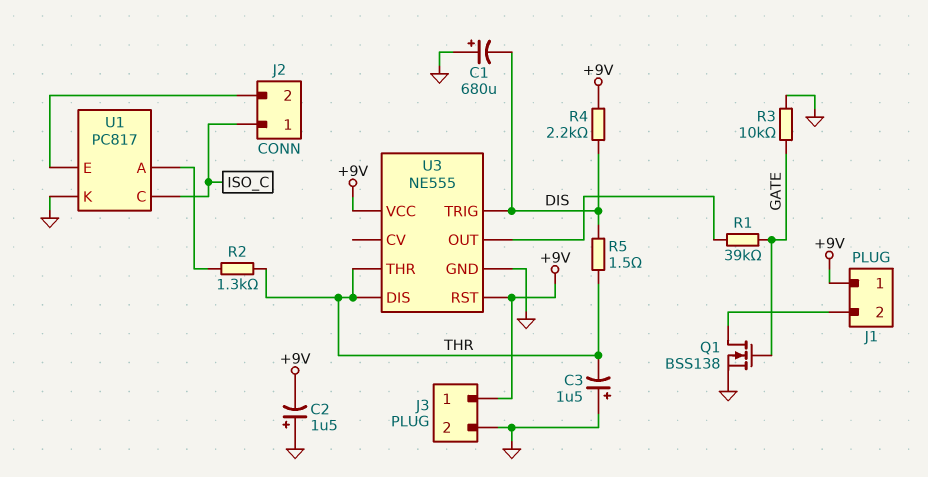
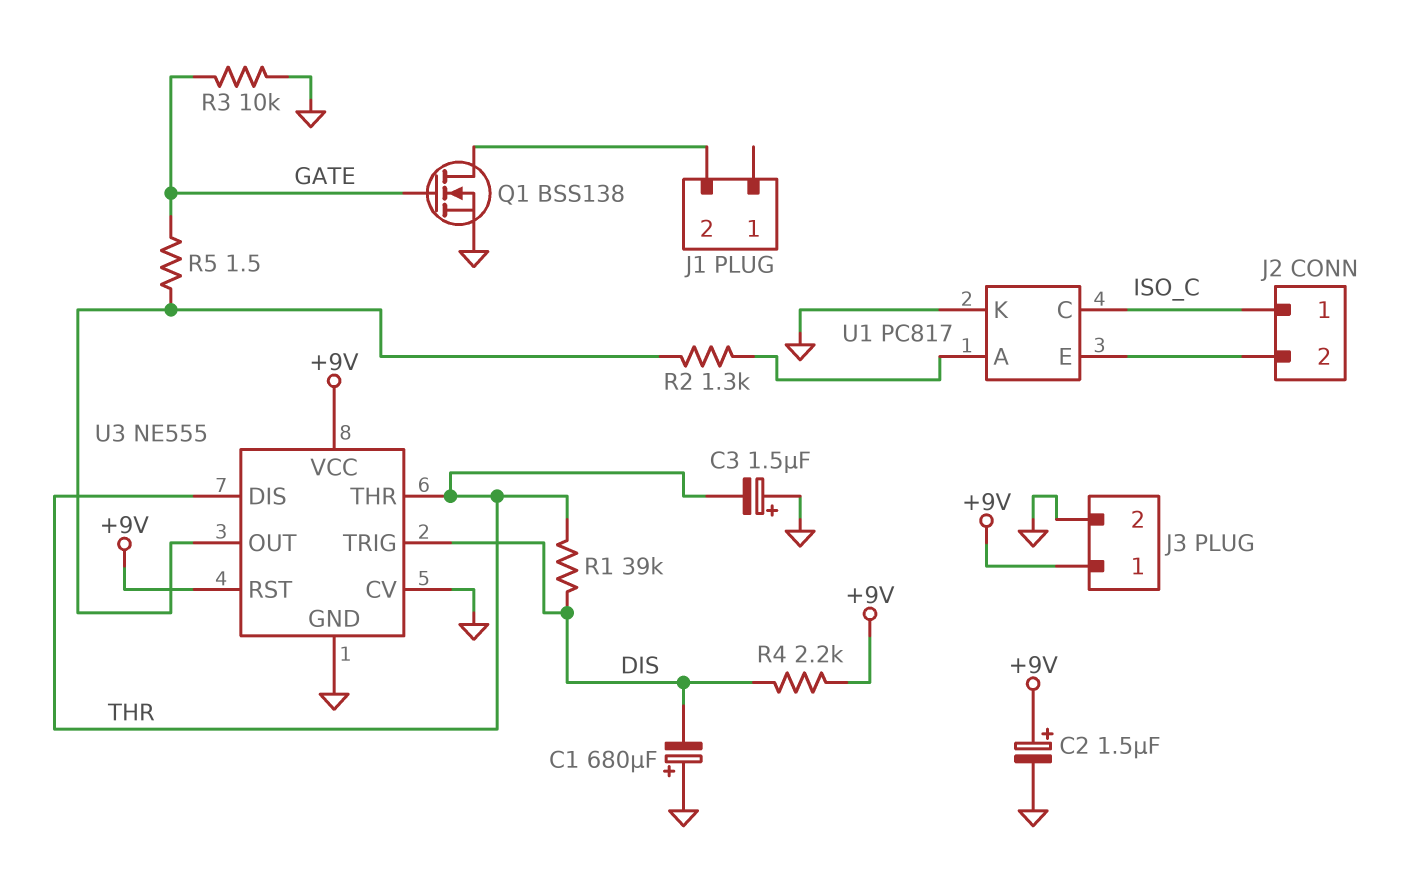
C2: 1.5uF (plus GND, minus +9V) -> 1.5uF (plus +9V, minus GND)
J1 pin 1: +9V -> none
R1: 39k (GATE, U3/OUT) -> 39k (DIS, THR)
R2: 1.3k (THR, U1/A) -> 1.3k (U1/A, U3/OUT)
R5: 1.5 (DIS, THR) -> 1.5 (GATE, U3/OUT)
U3 pin CV: none -> GND

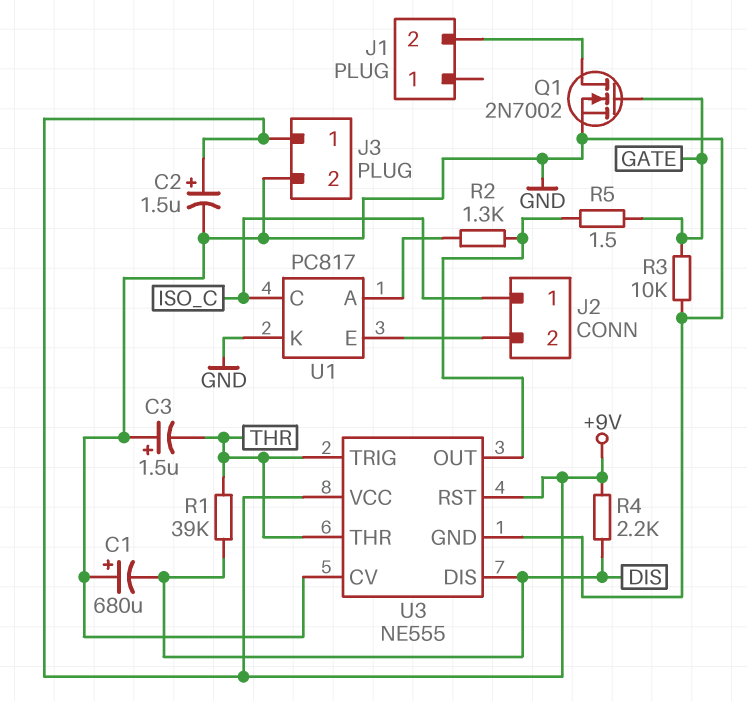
Q1: NMOS BSS138 (G GATE, D J1/2, S GND) -> NMOS 2N7002 (G GATE, D J1/2, S GND)
U3 pin DIS: THR -> DIS
U3 pin TRIG: DIS -> THR

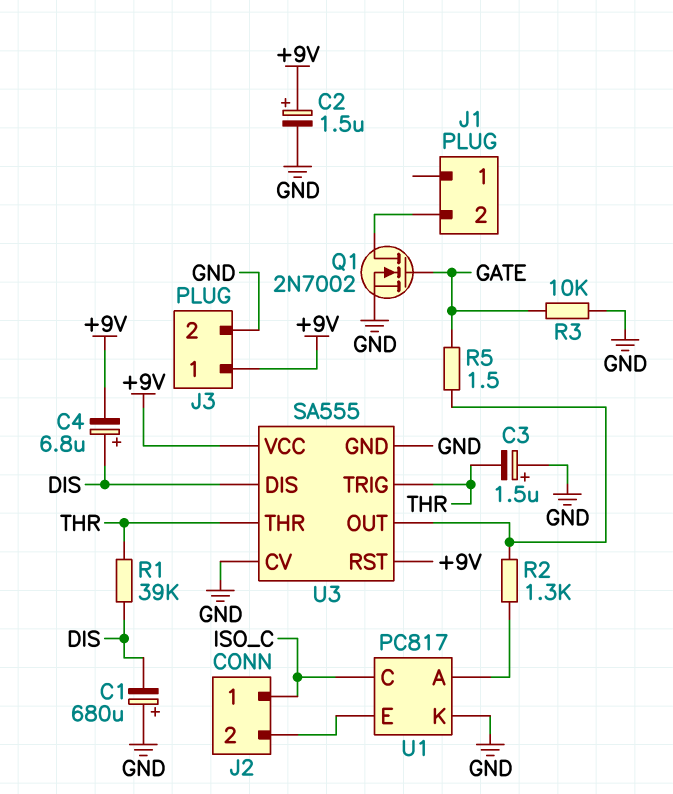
C4: none -> 6.8uF (plus DIS, minus +9V)
R4: 2.2k (+9V, DIS) -> none
U3: NE555 -> SA555

